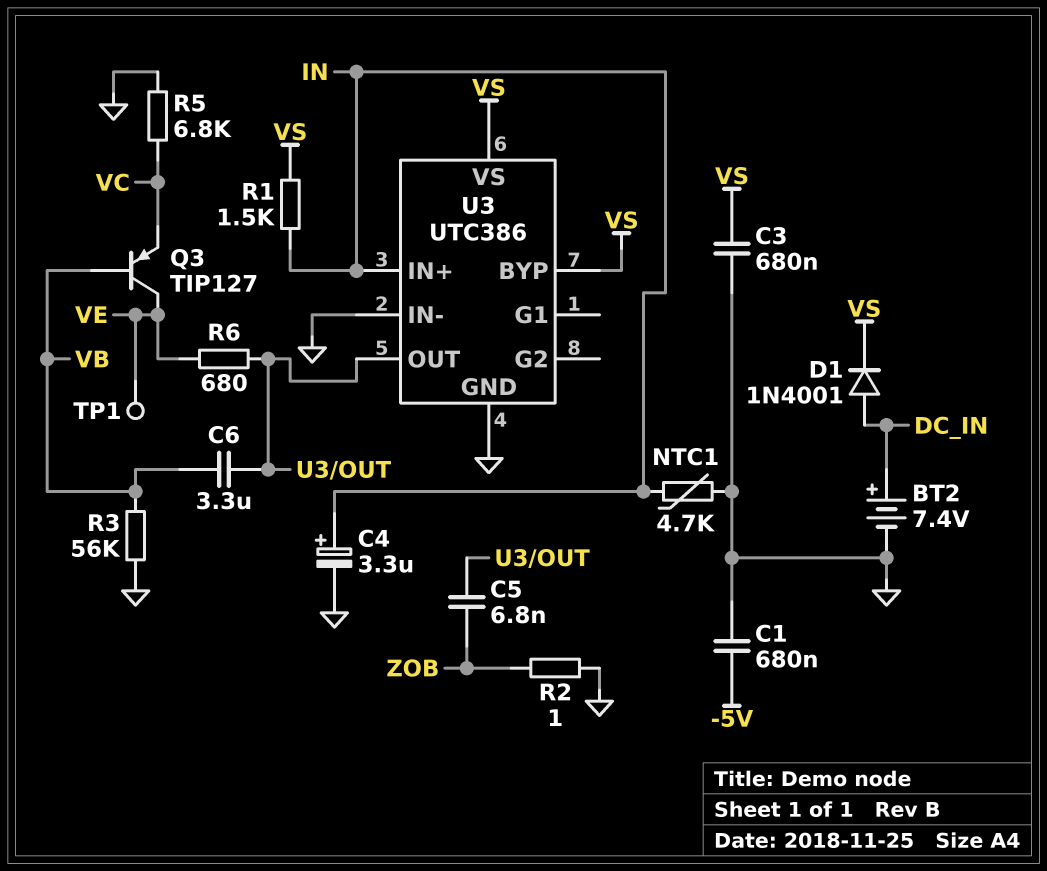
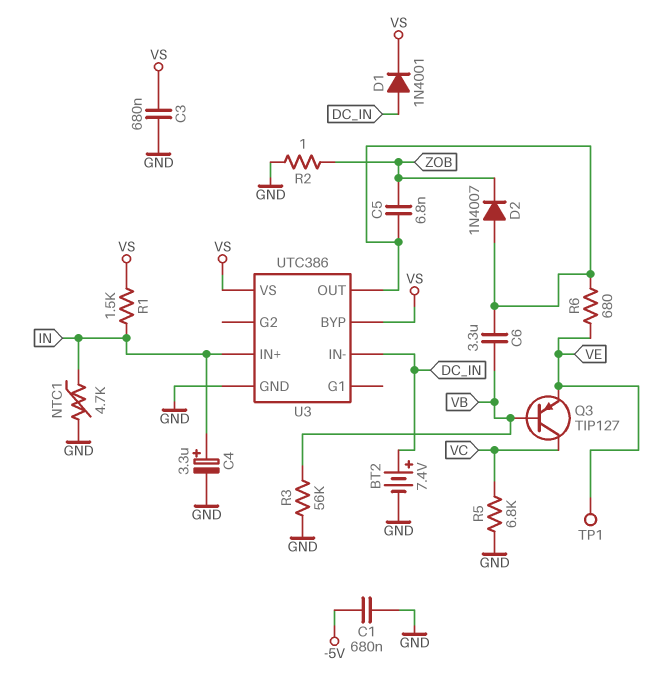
D2: none -> diode 1N4007 (A U3/OUT, K ZOB)
Q3: PNP TIP127 (B VB, C VE, E VC) -> PNP TIP127 (B VB, C VC, E VE)
U3 pin IN-: GND -> DC_IN

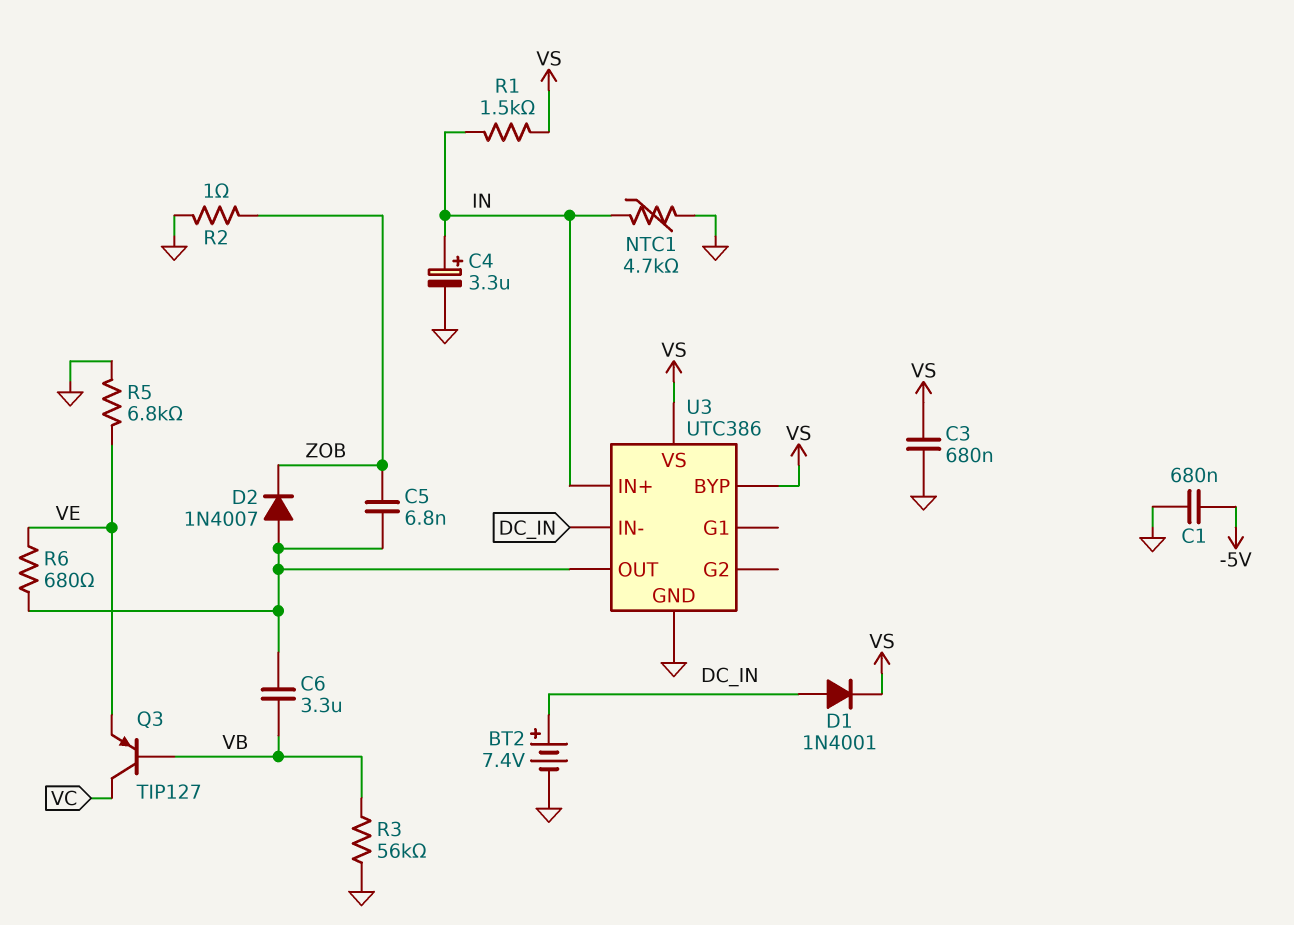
R5: 6.8k (GND, VC) -> 6.8k (GND, VE)
TP1: test point (VE) -> none

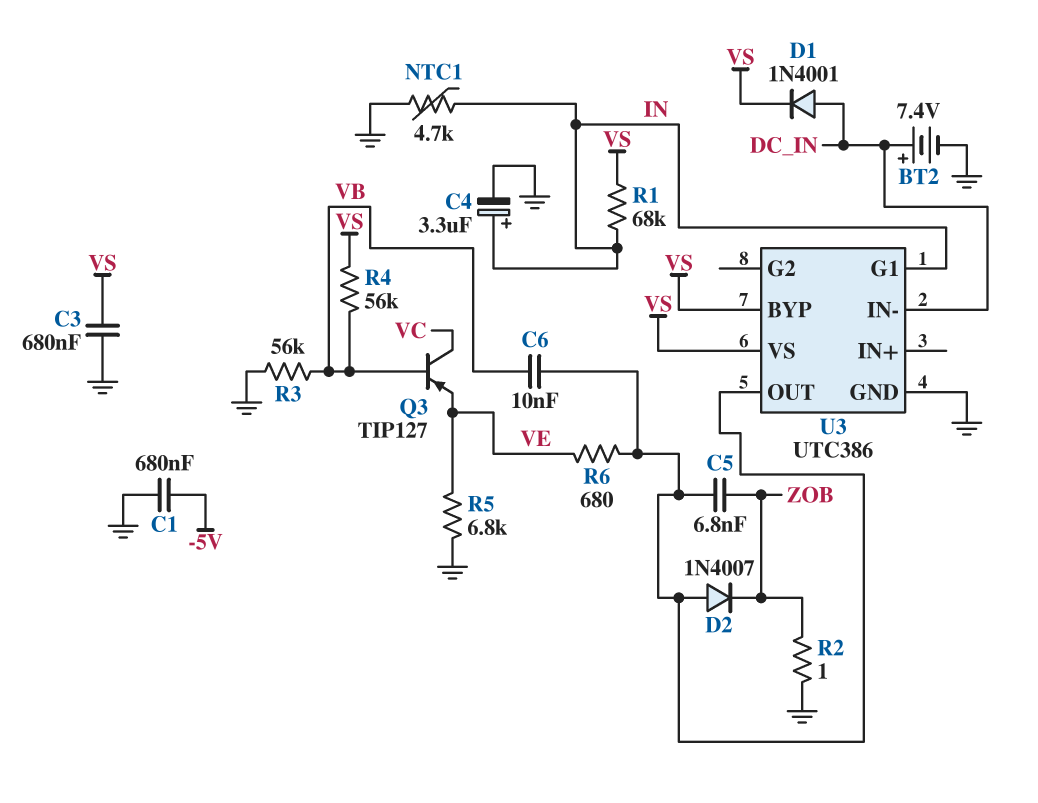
C6: 3.3uF (U3/OUT, VB) -> 10nF (U3/OUT, VB)
R1: 1.5k (IN, VS) -> 68k (IN, VS)
R4: none -> 56k (VB, VS)
U3 pin G1: none -> IN
U3 pin IN+: IN -> none

